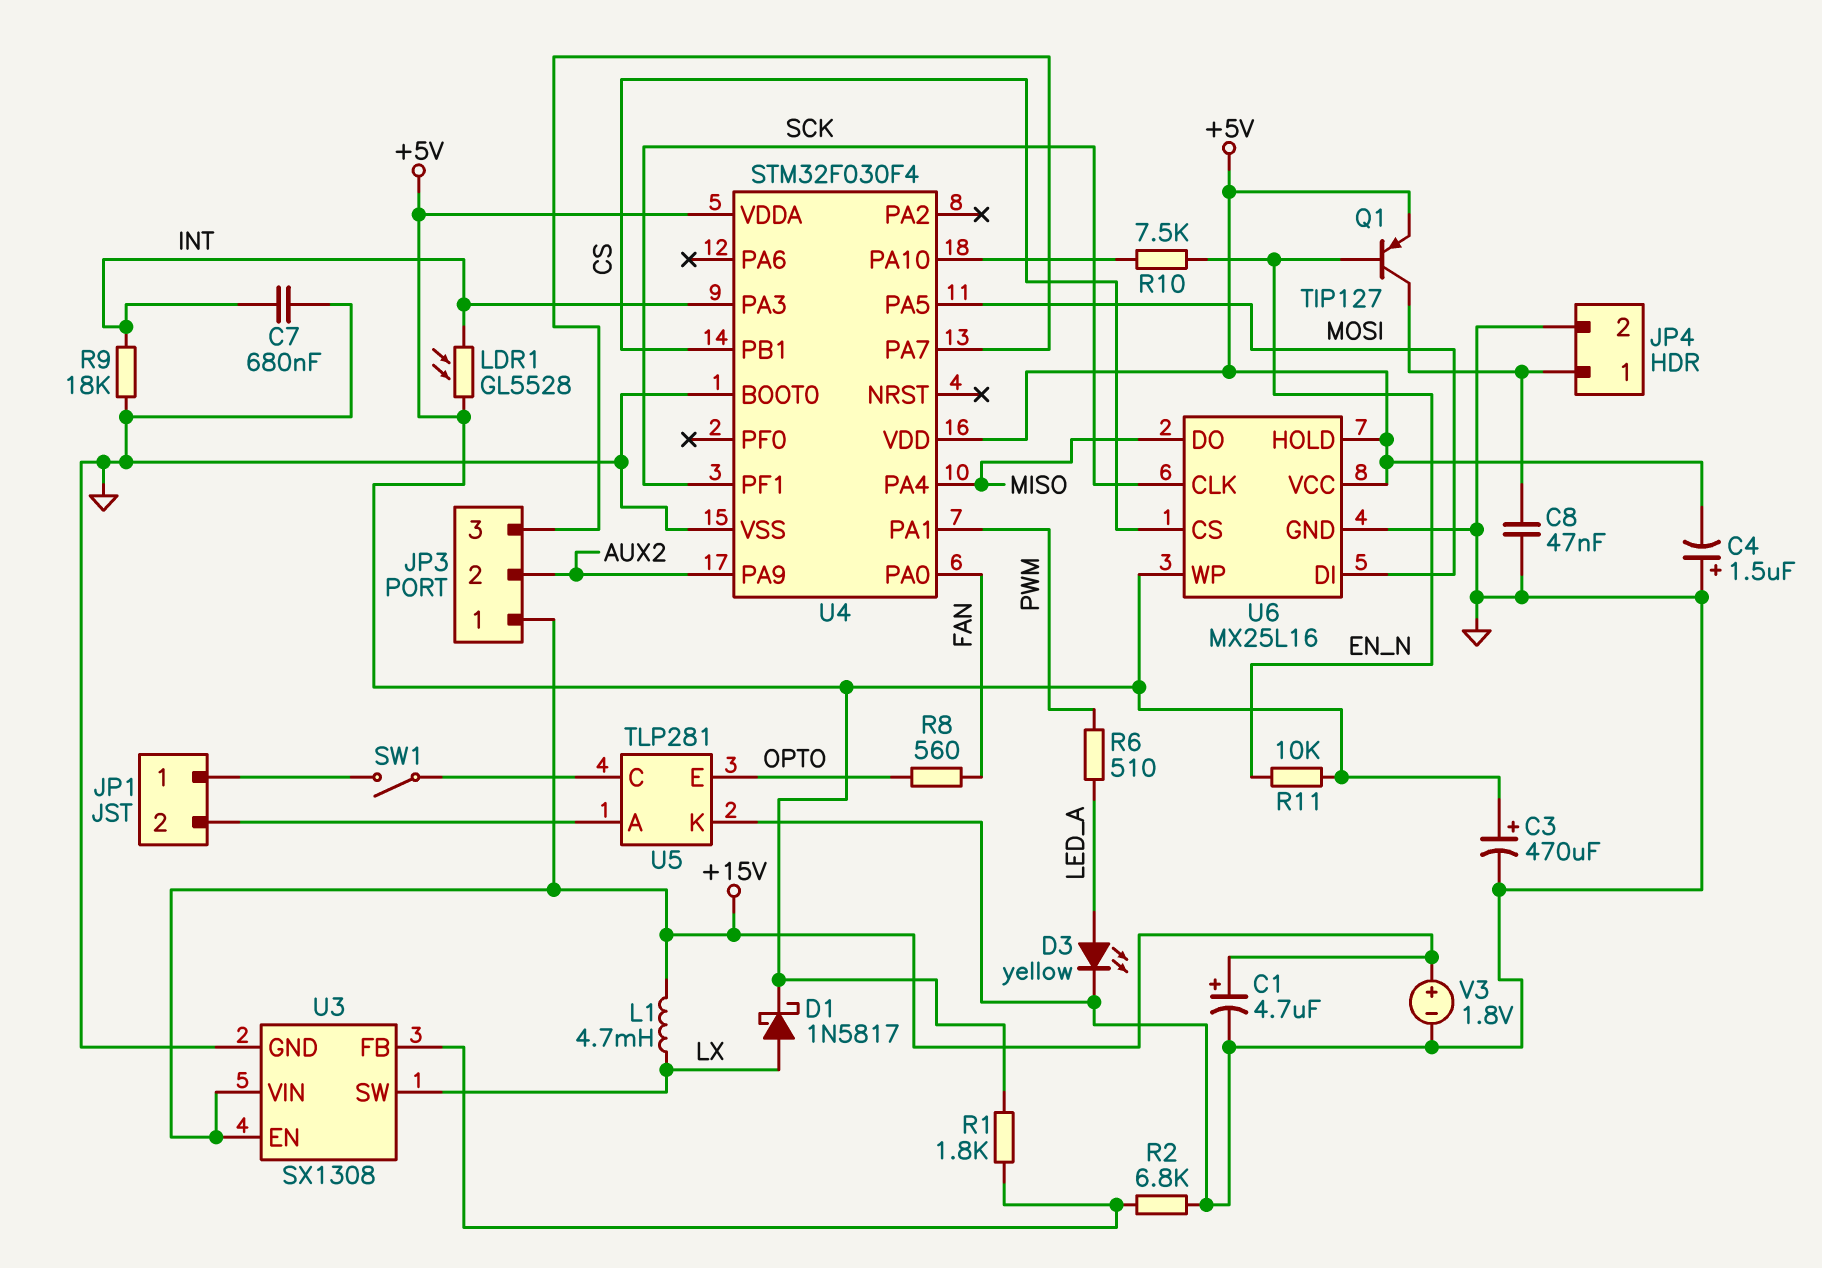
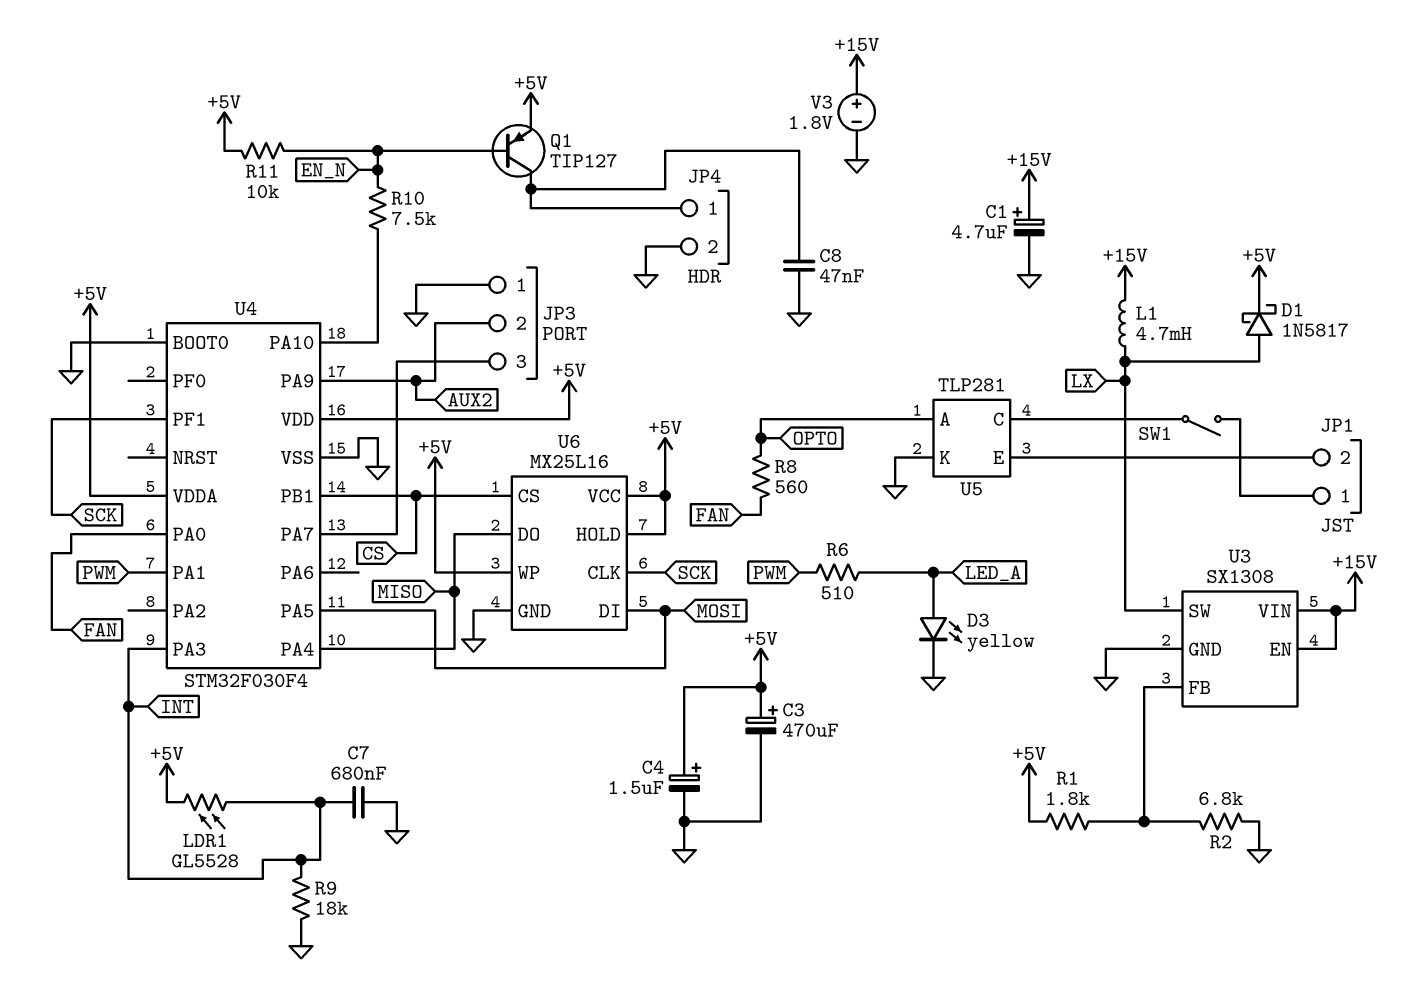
C4: 1.5uF (plus GND, minus +5V) -> 1.5uF (plus +5V, minus GND)
JP3 pin 1: +15V -> GND
U5 pin A: JP1/2 -> OPTO
U5 pin E: OPTO -> JP1/2

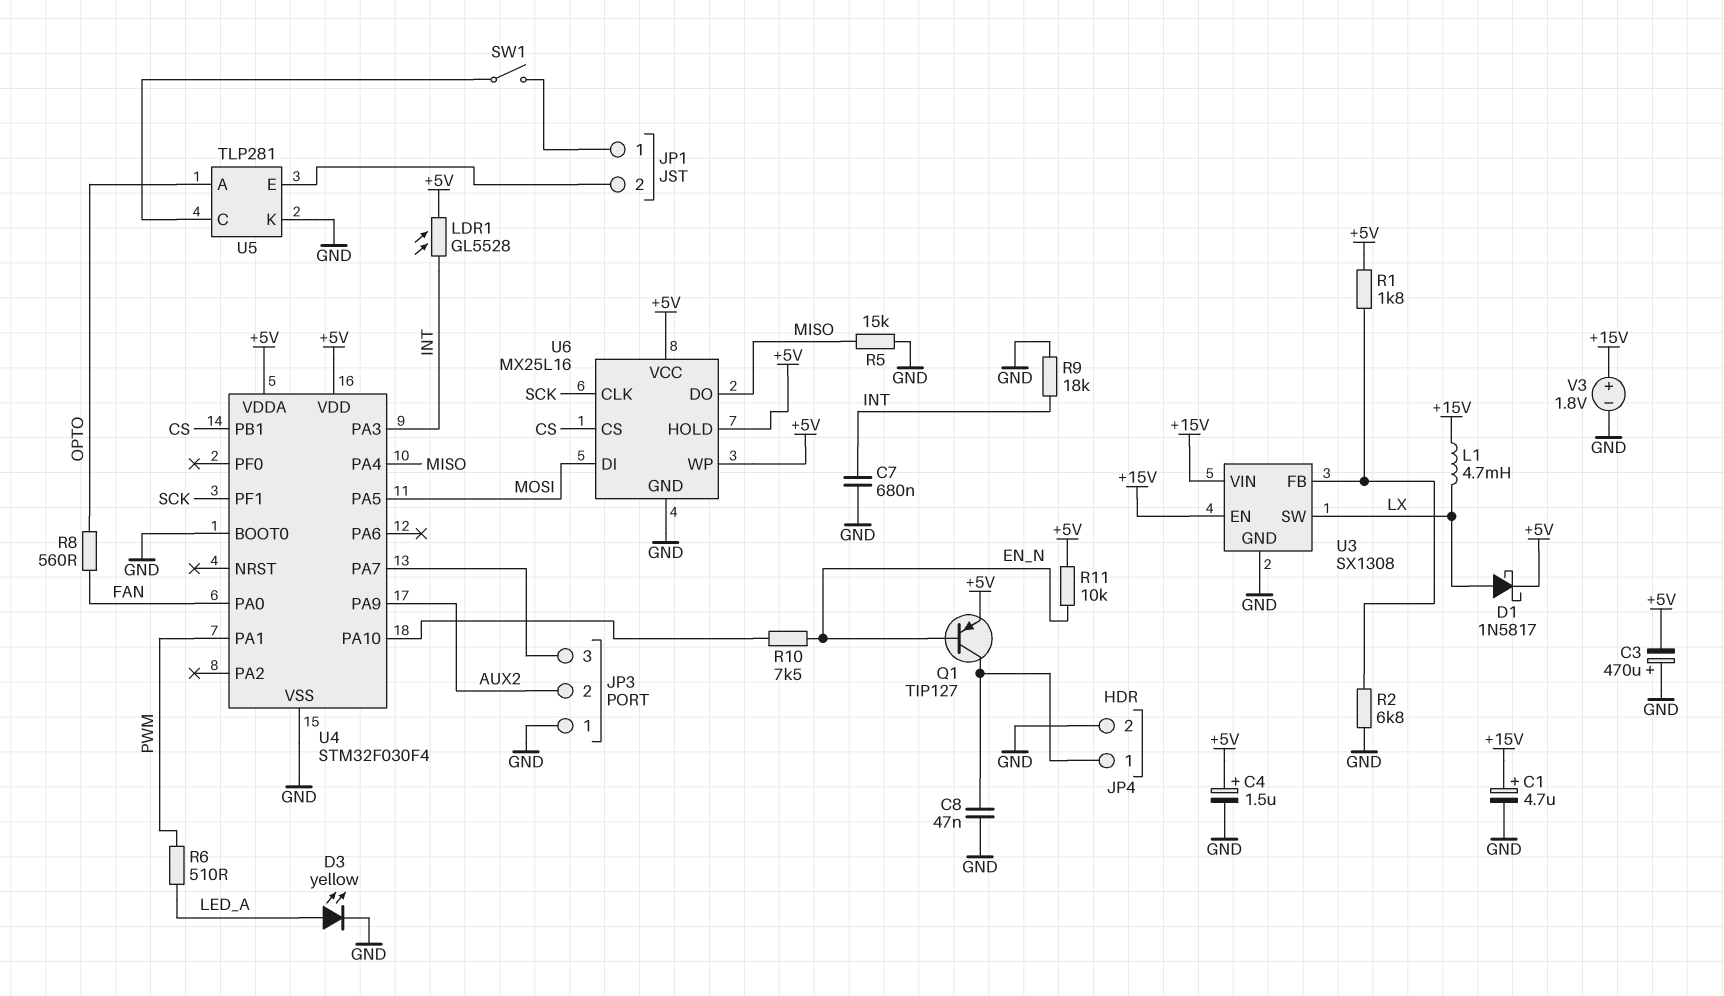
C3: 470uF (plus +5V, minus GND) -> 470uF (plus GND, minus +5V)
R5: none -> 15k (GND, MISO)

